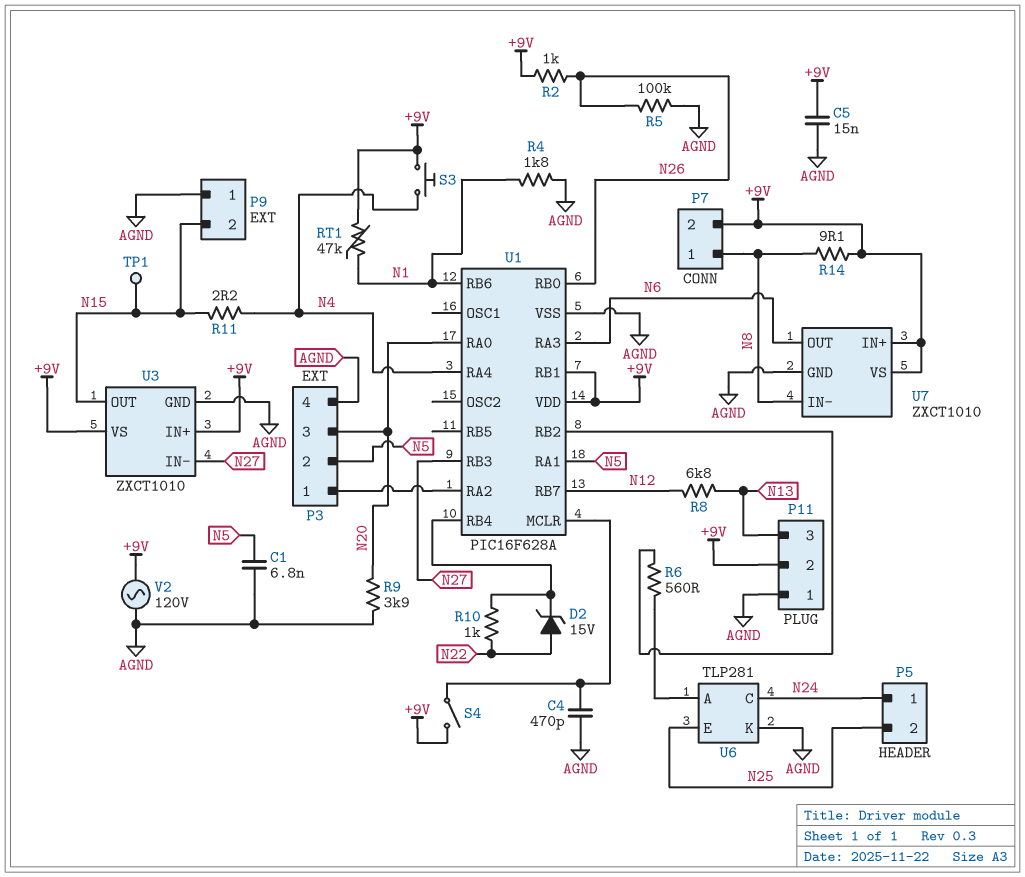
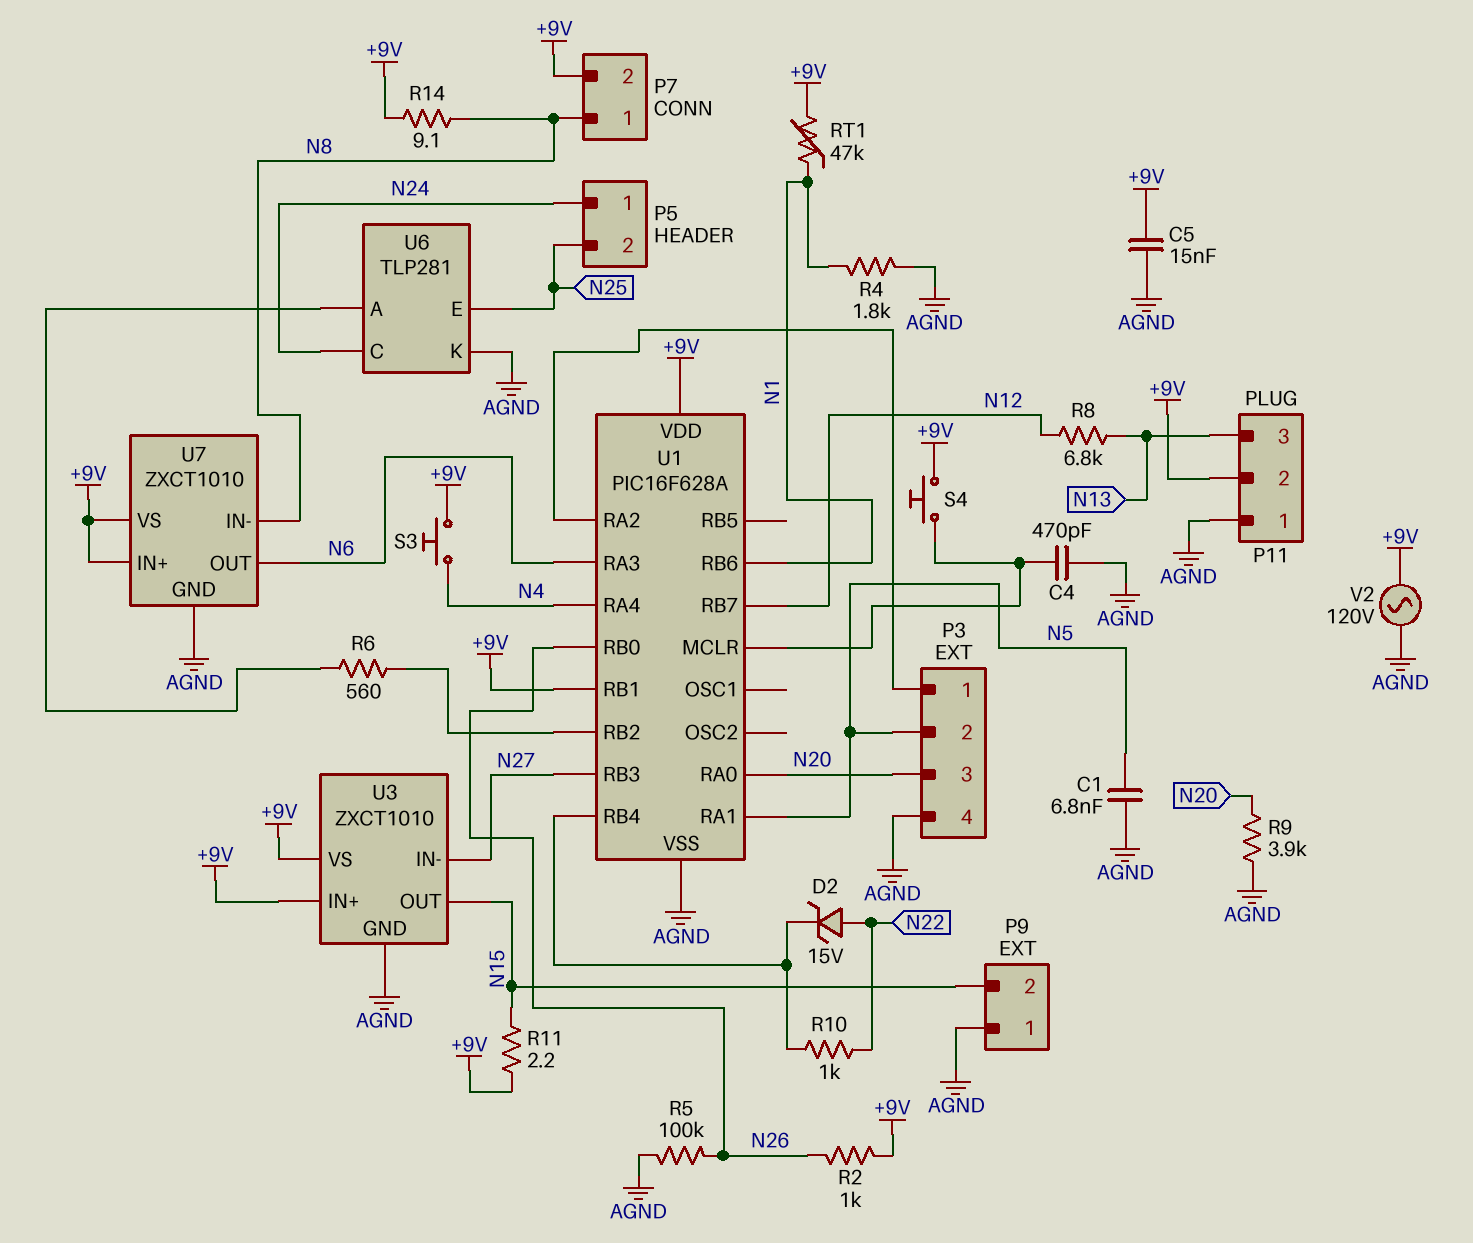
R11: 2.2 (N4, N15) -> 2.2 (+9V, N15)
S4: switch (+9V, U1/MCLR) -> button (+9V, U1/MCLR)
TP1: test point (N15) -> none

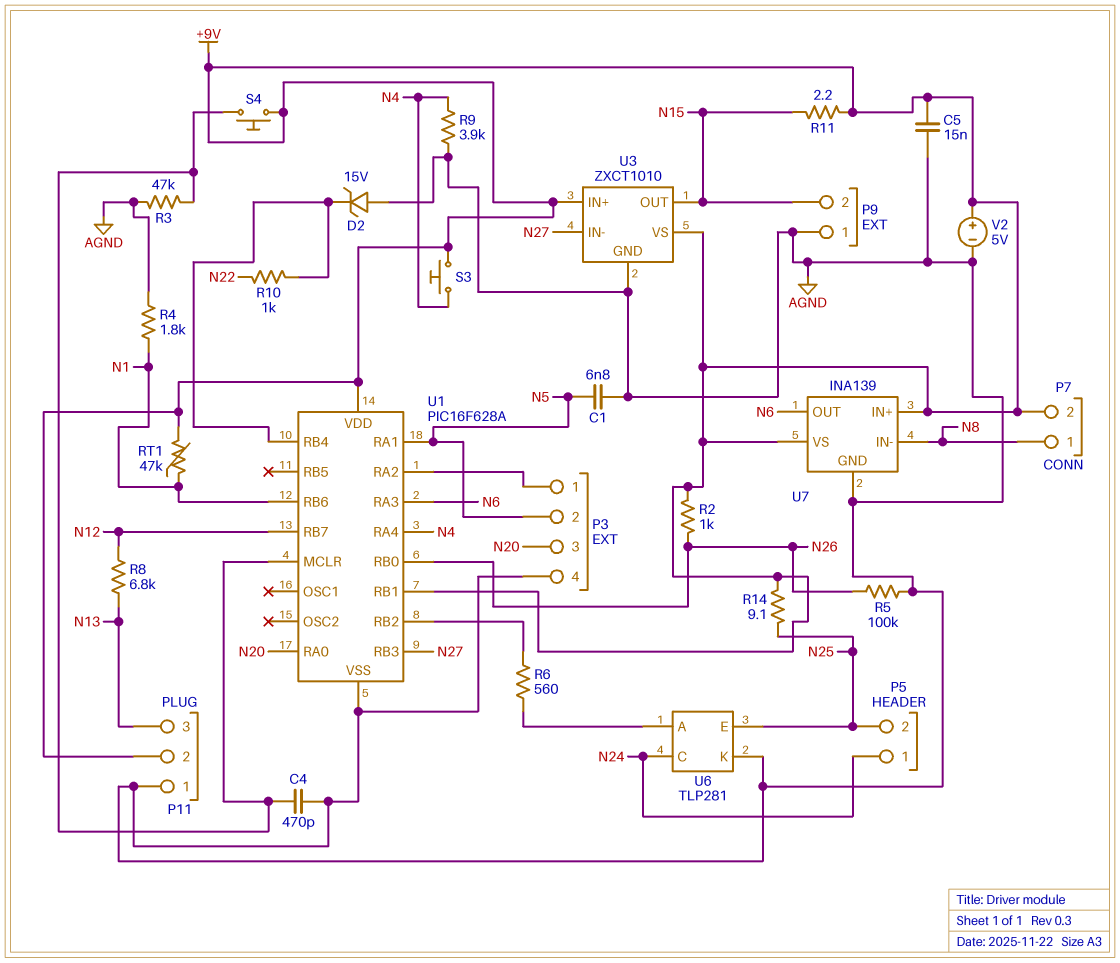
D2: zener 15V (A N22, K U1/RB4) -> zener 15V (A AGND, K U1/RB4)
R3: none -> 47k (AGND, U1/MCLR)
R9: 3.9k (AGND, N20) -> 3.9k (AGND, N4)
R14: 9.1 (+9V, N8) -> 9.1 (+9V, N25)
U7: ZXCT1010 -> INA139
V2: AC 120V (+9V, AGND) -> 5V (plus +9V, minus AGND)

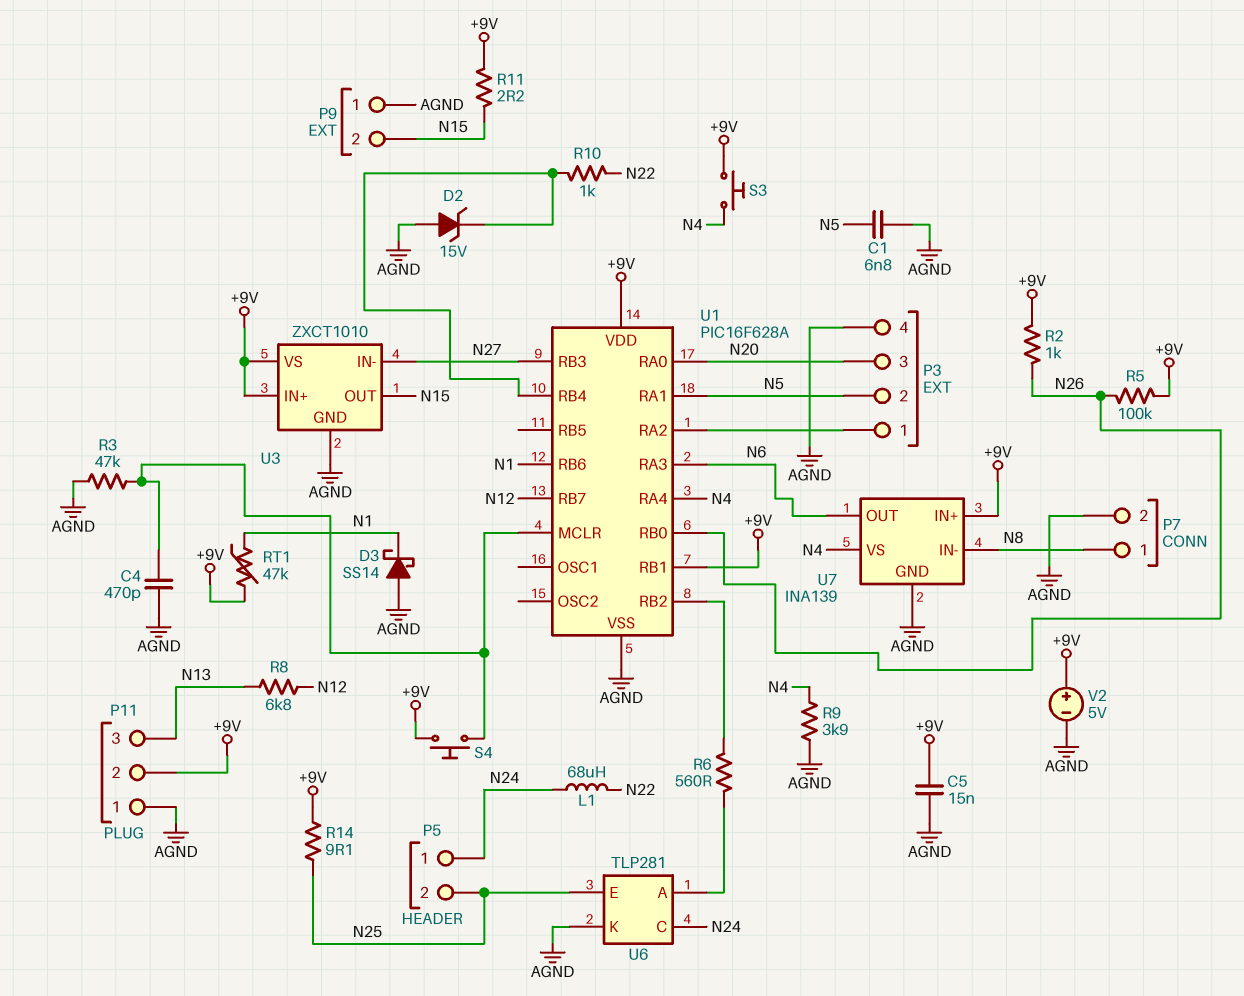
D3: none -> schottky SS14 (A AGND, K N1)
L1: none -> 68uH (N22, N24)
P7 pin 2: +9V -> AGND
R4: 1.8k (AGND, N1) -> none
R5: 100k (AGND, N26) -> 100k (+9V, N26)
U7 pin VS: +9V -> N4

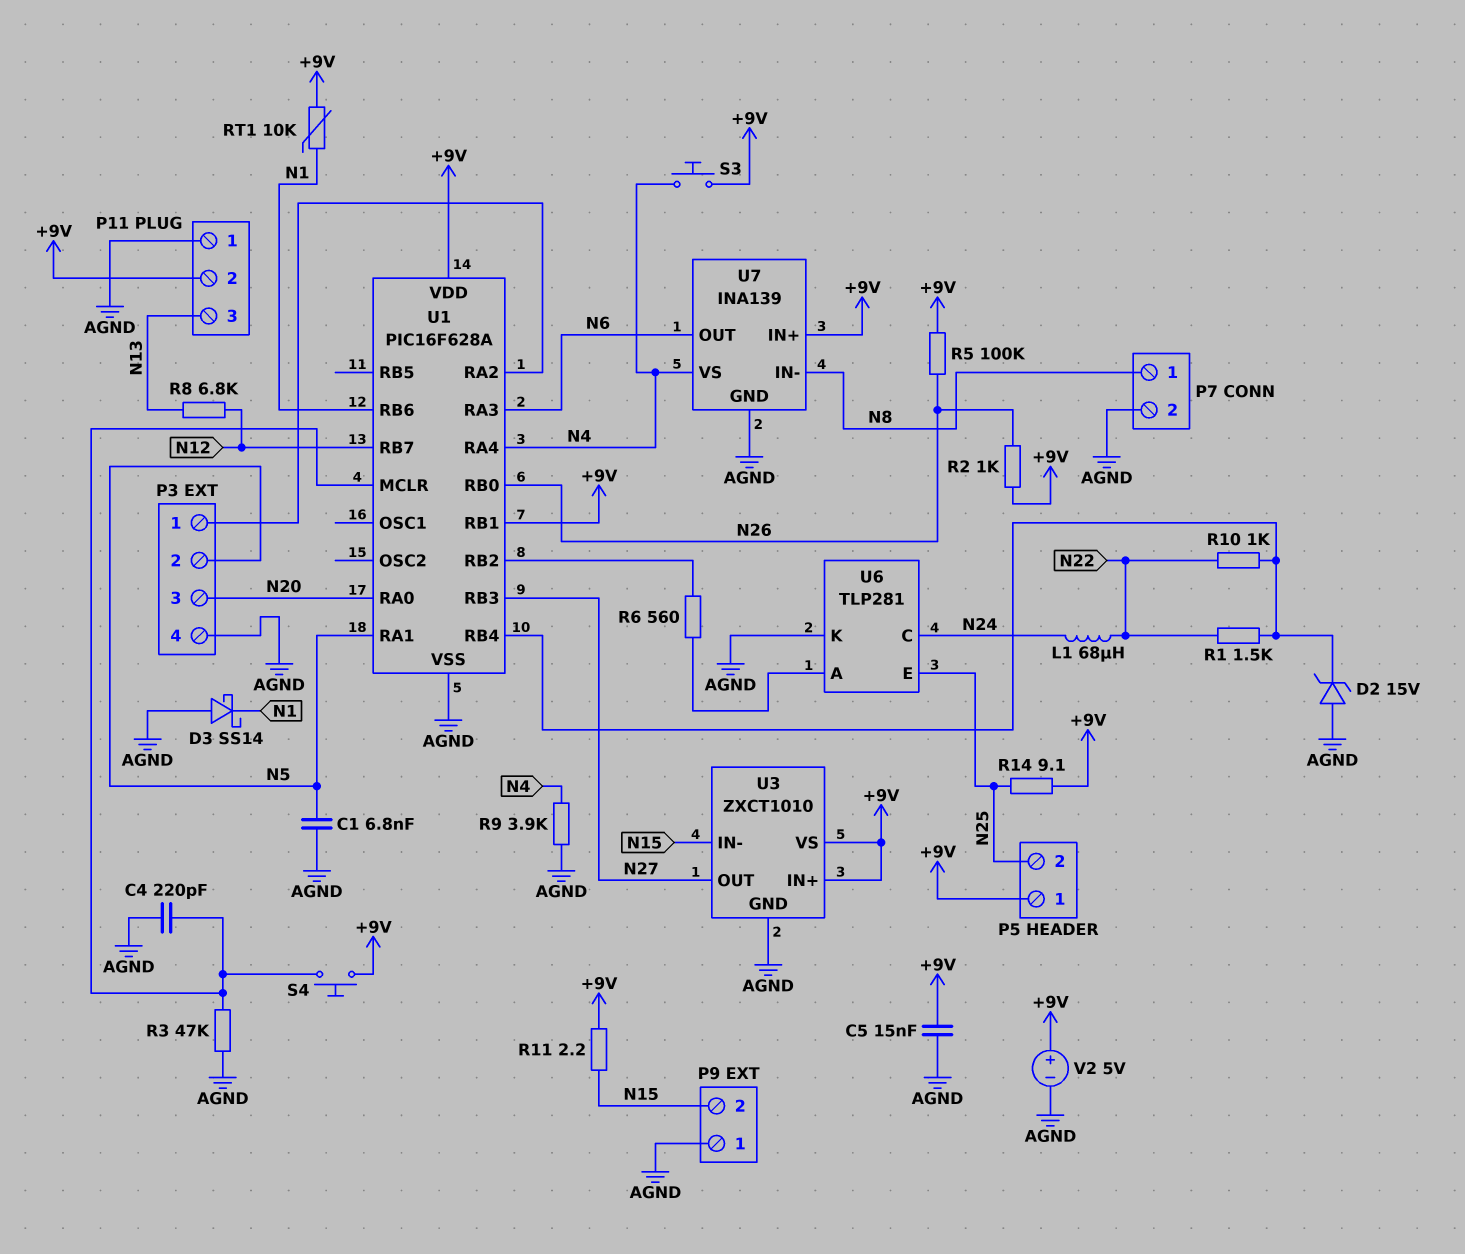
C4: 470pF (AGND, U1/MCLR) -> 220pF (AGND, U1/MCLR)
P5 pin 1: N24 -> +9V
R1: none -> 1.5k (N22, U1/RB4)
RT1: 47k (+9V, N1) -> 10k (+9V, N1)
U3 pin IN-: N27 -> N15
U3 pin OUT: N15 -> N27

